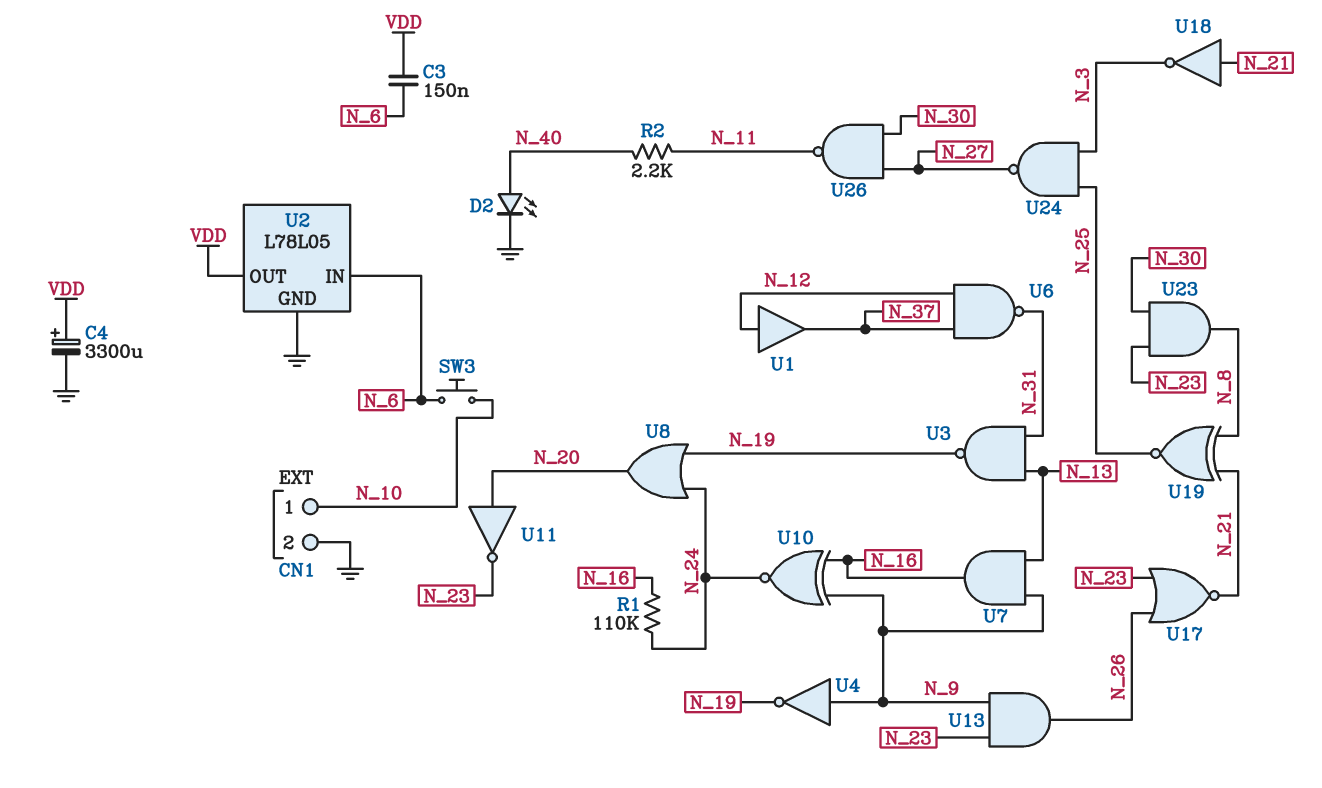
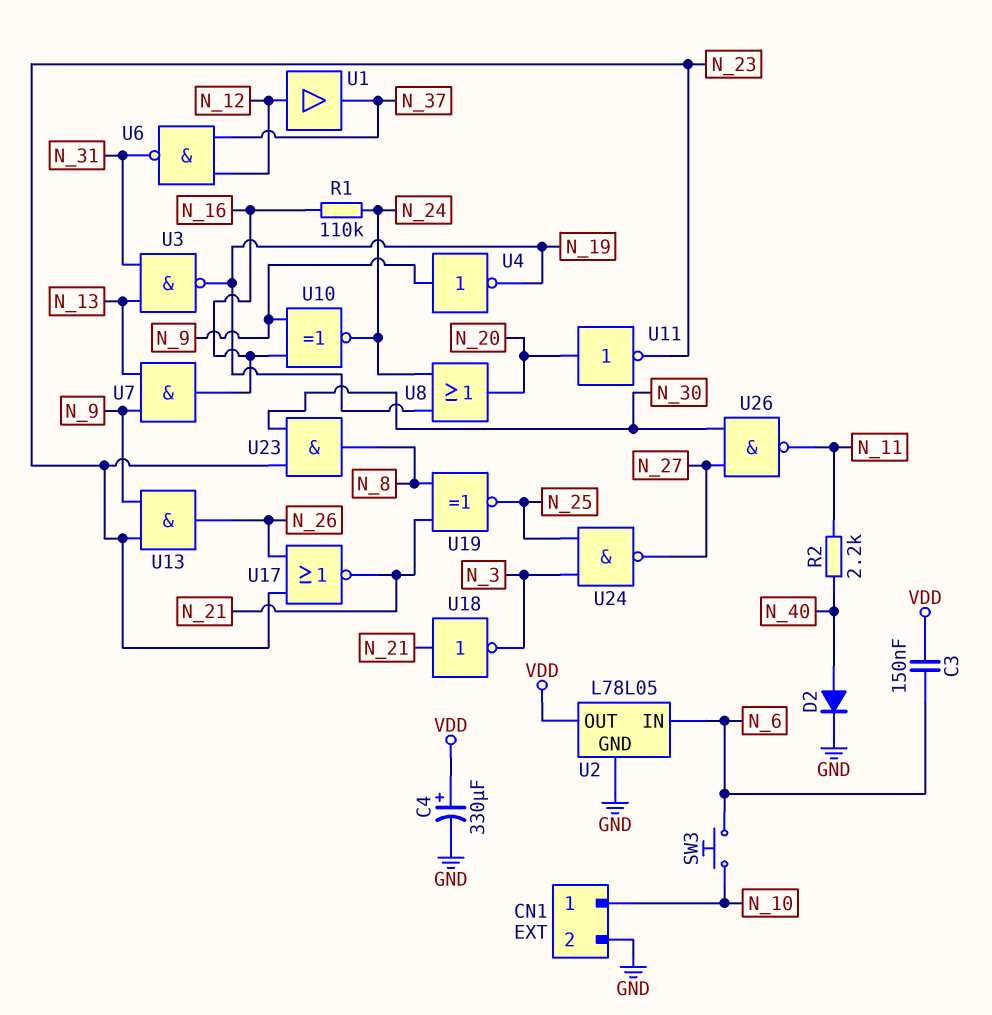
C4: 3300uF (plus VDD, minus GND) -> 330uF (plus VDD, minus GND)
D2: LED (A N_40, K GND) -> diode (A N_40, K GND)

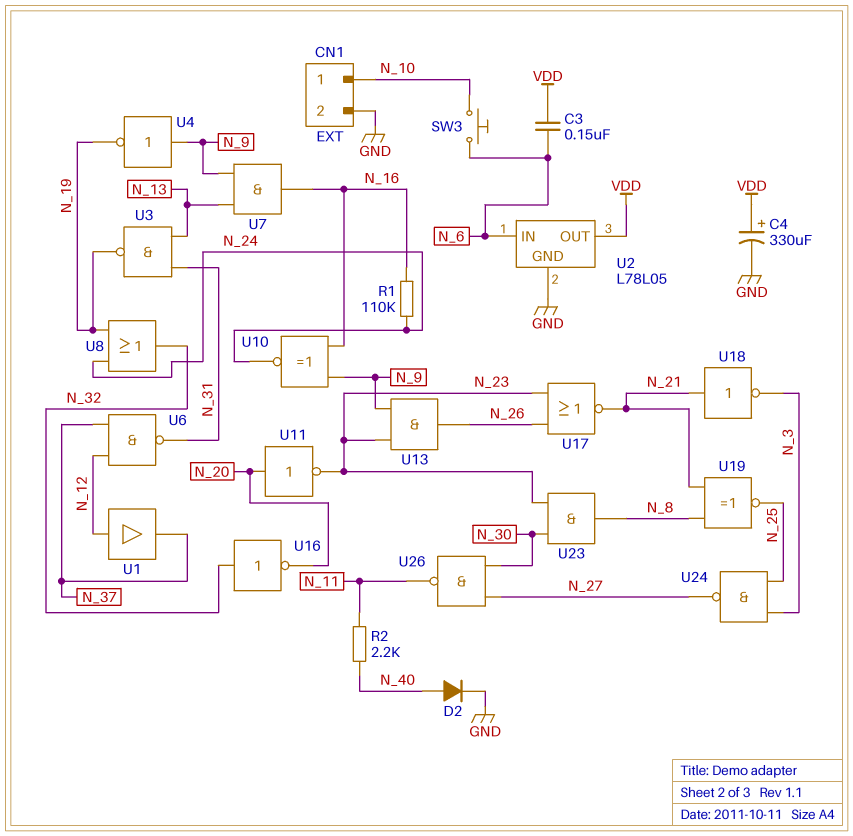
U8: OR (in N_19, in N_24, out N_20) -> OR (in N_19, in N_24, out N_32)
U16: none -> NOT (in N_32, out N_20)

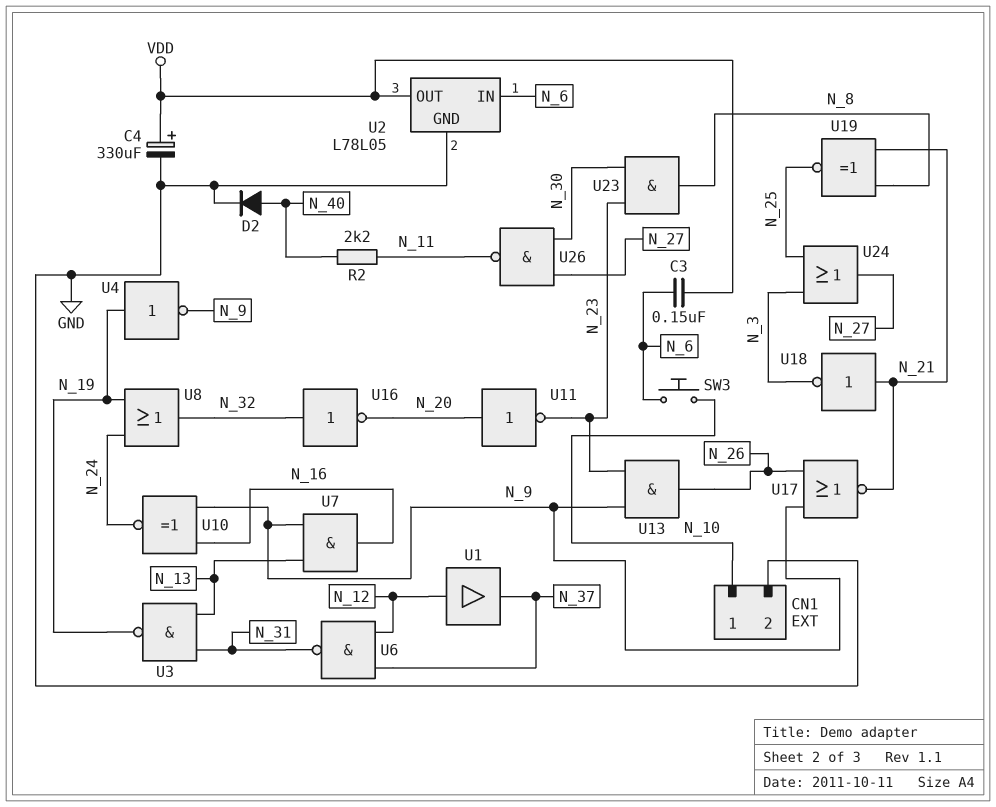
R1: 110k (N_16, N_24) -> none
U4: NOT (in N_9, out N_19) -> NOT (in N_19, out N_9)
U17: NOR (in N_23, in N_26, out N_21) -> NOR (in N_9, in N_26, out N_21)
U24: NAND (in N_3, in N_25, out N_27) -> OR (in N_3, in N_25, out N_27)

